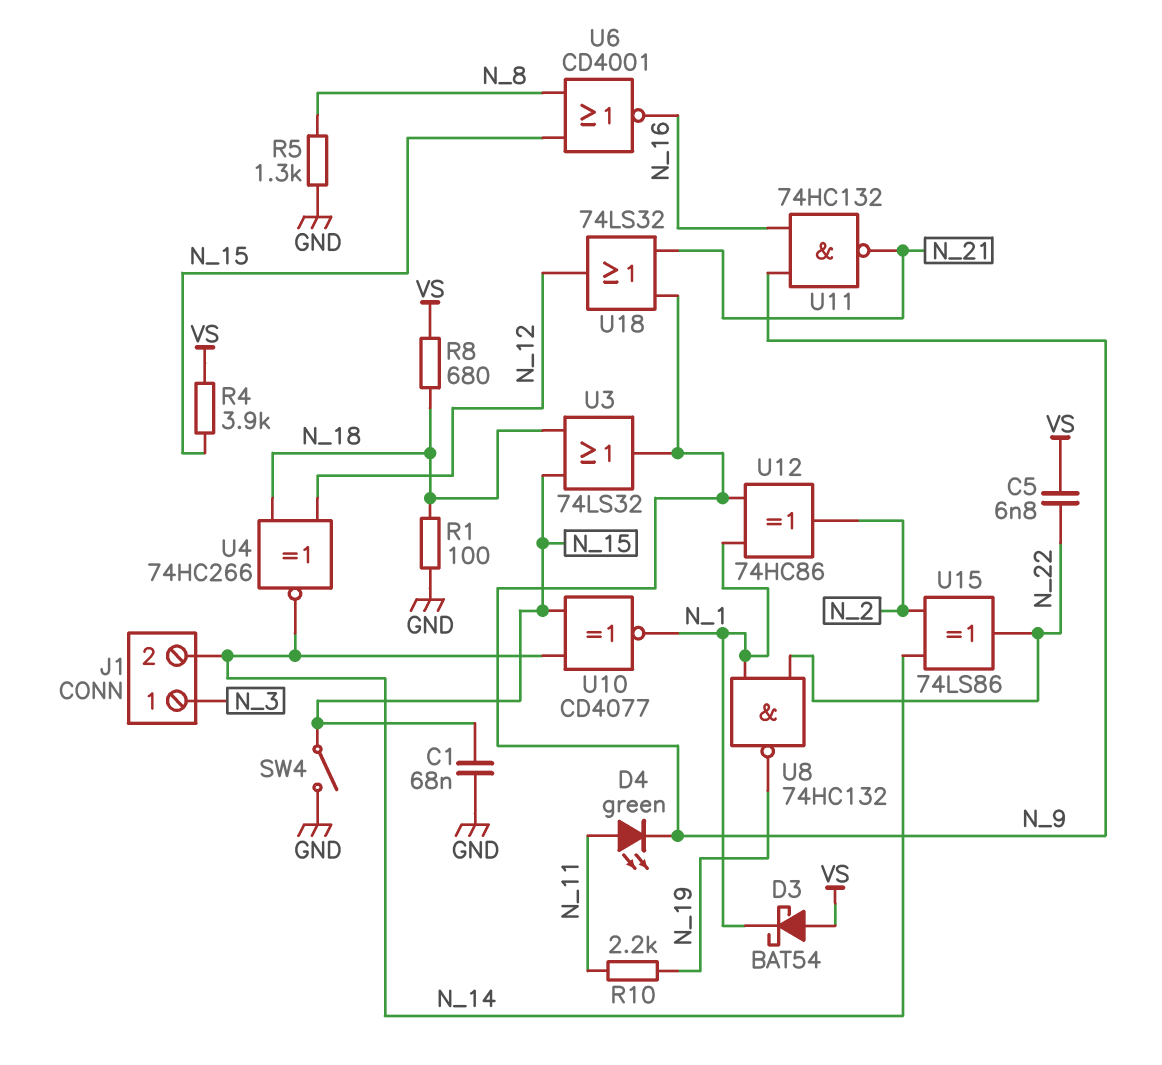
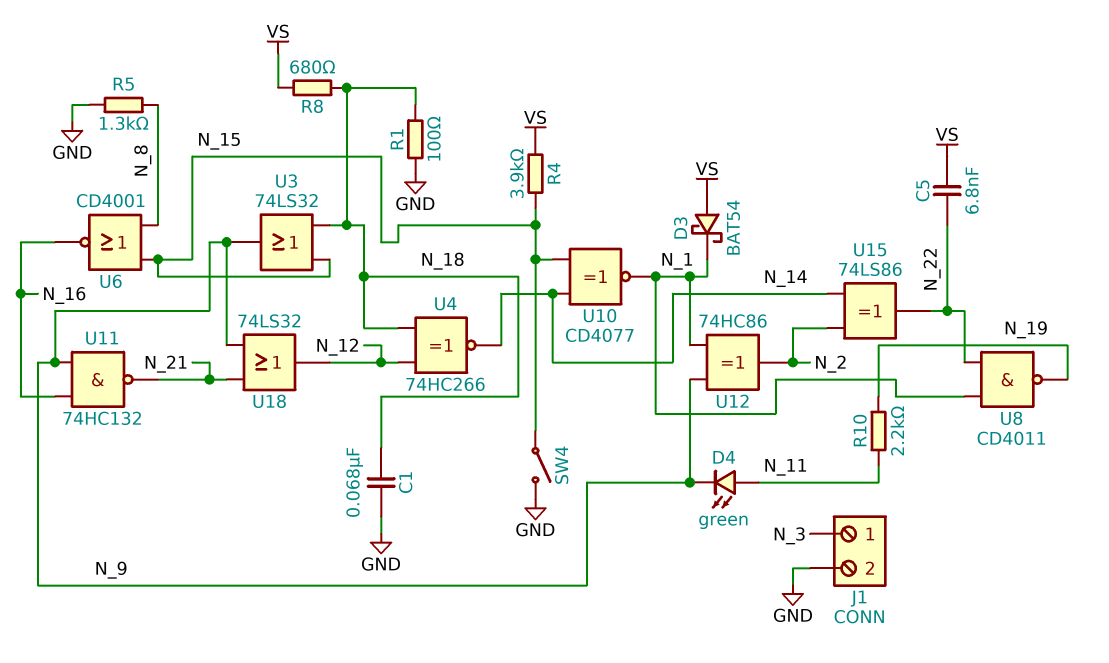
C1: 68nF (GND, N_15) -> 68nF (GND, N_18)
J1 pin 2: N_14 -> GND
U8: NAND 74HC132 (in N_1, in N_22, out N_19) -> NAND CD4011 (in N_1, in N_22, out N_19)

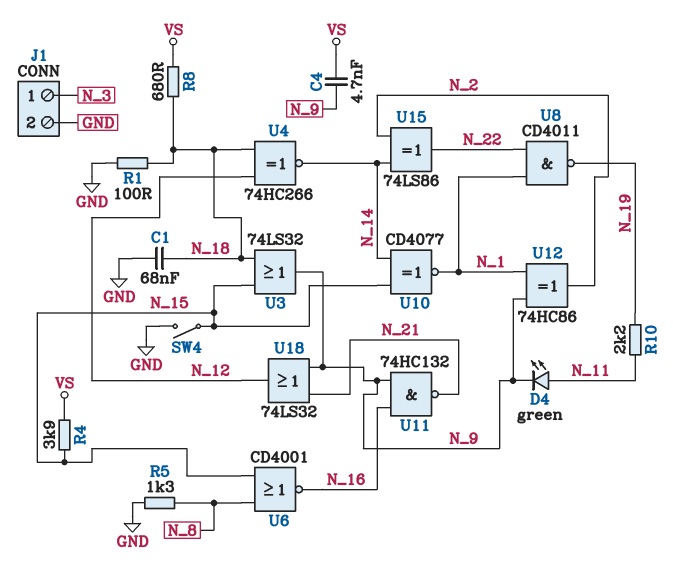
C4: none -> 4.7nF (N_9, VS)
C5: 6.8nF (N_22, VS) -> none
D3: schottky BAT54 (A VS, K N_1) -> none

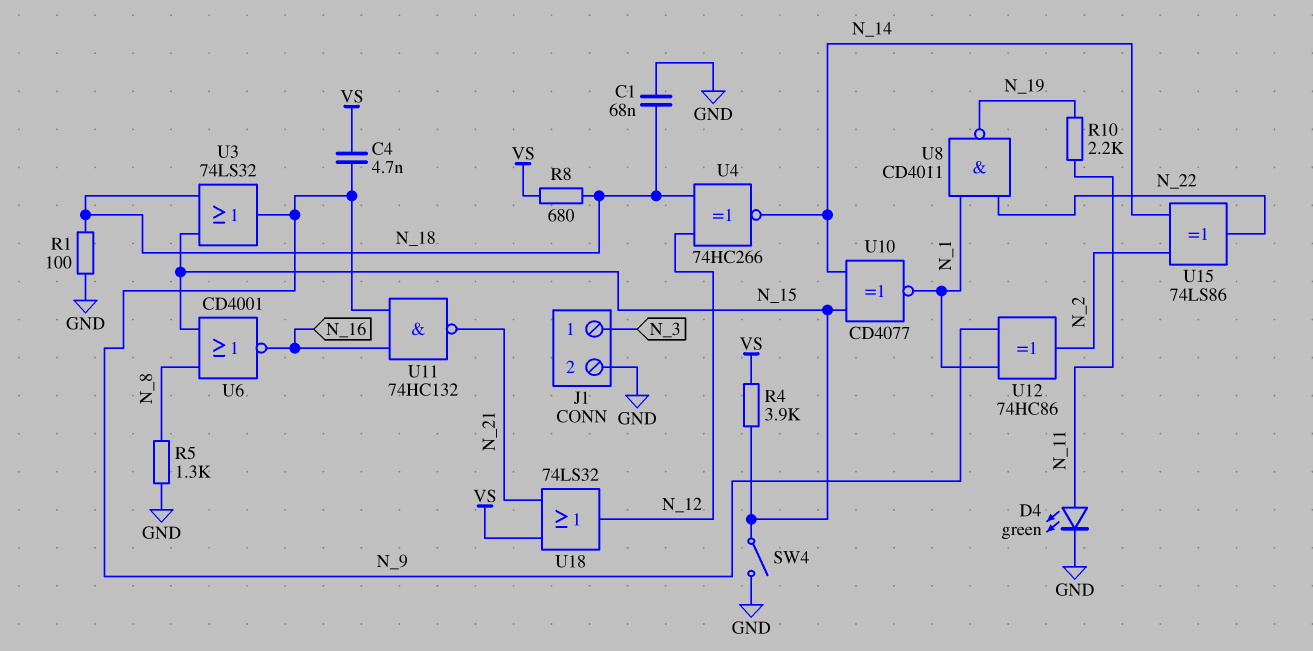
D4: LED green (A N_11, K N_9) -> LED green (A N_11, K GND)
U18: OR 74LS32 (in N_9, in N_21, out N_12) -> OR 74LS32 (in N_21, in VS, out N_12)

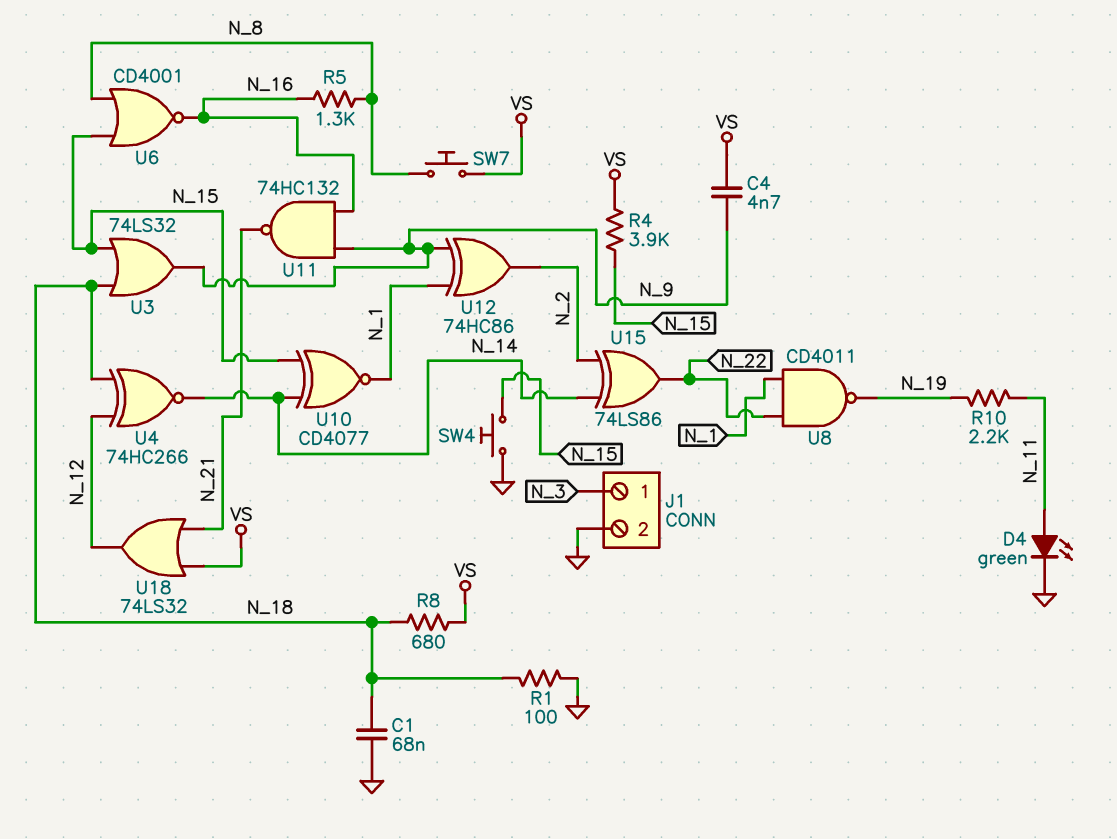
R5: 1.3k (GND, N_8) -> 1.3k (N_8, N_16)
SW4: switch (GND, N_15) -> button (GND, N_15)
SW7: none -> button (N_8, VS)

